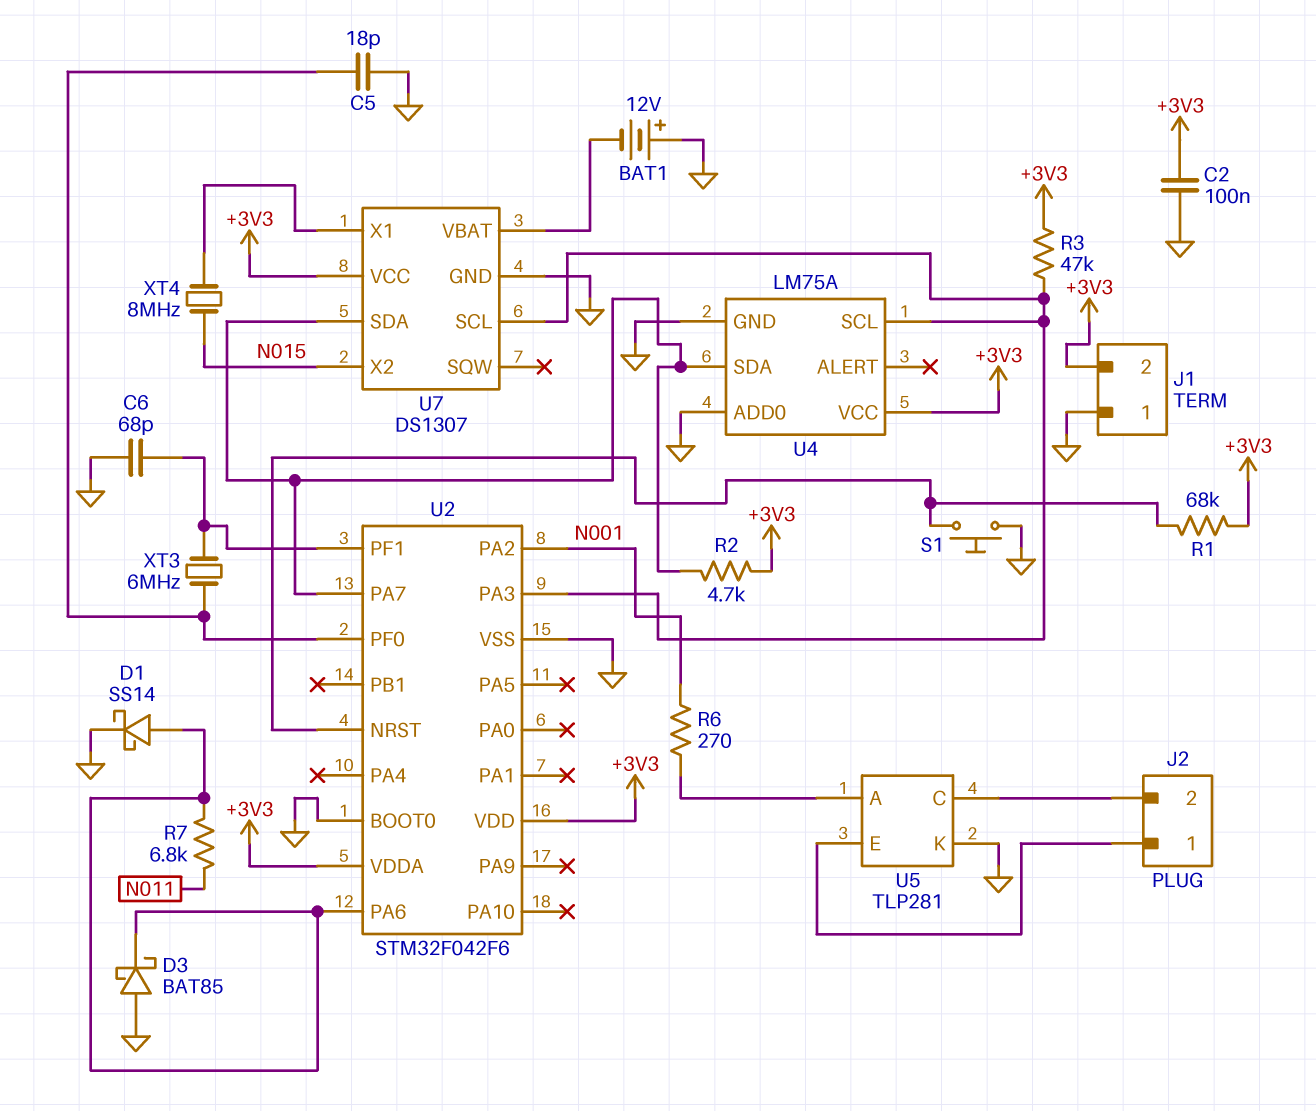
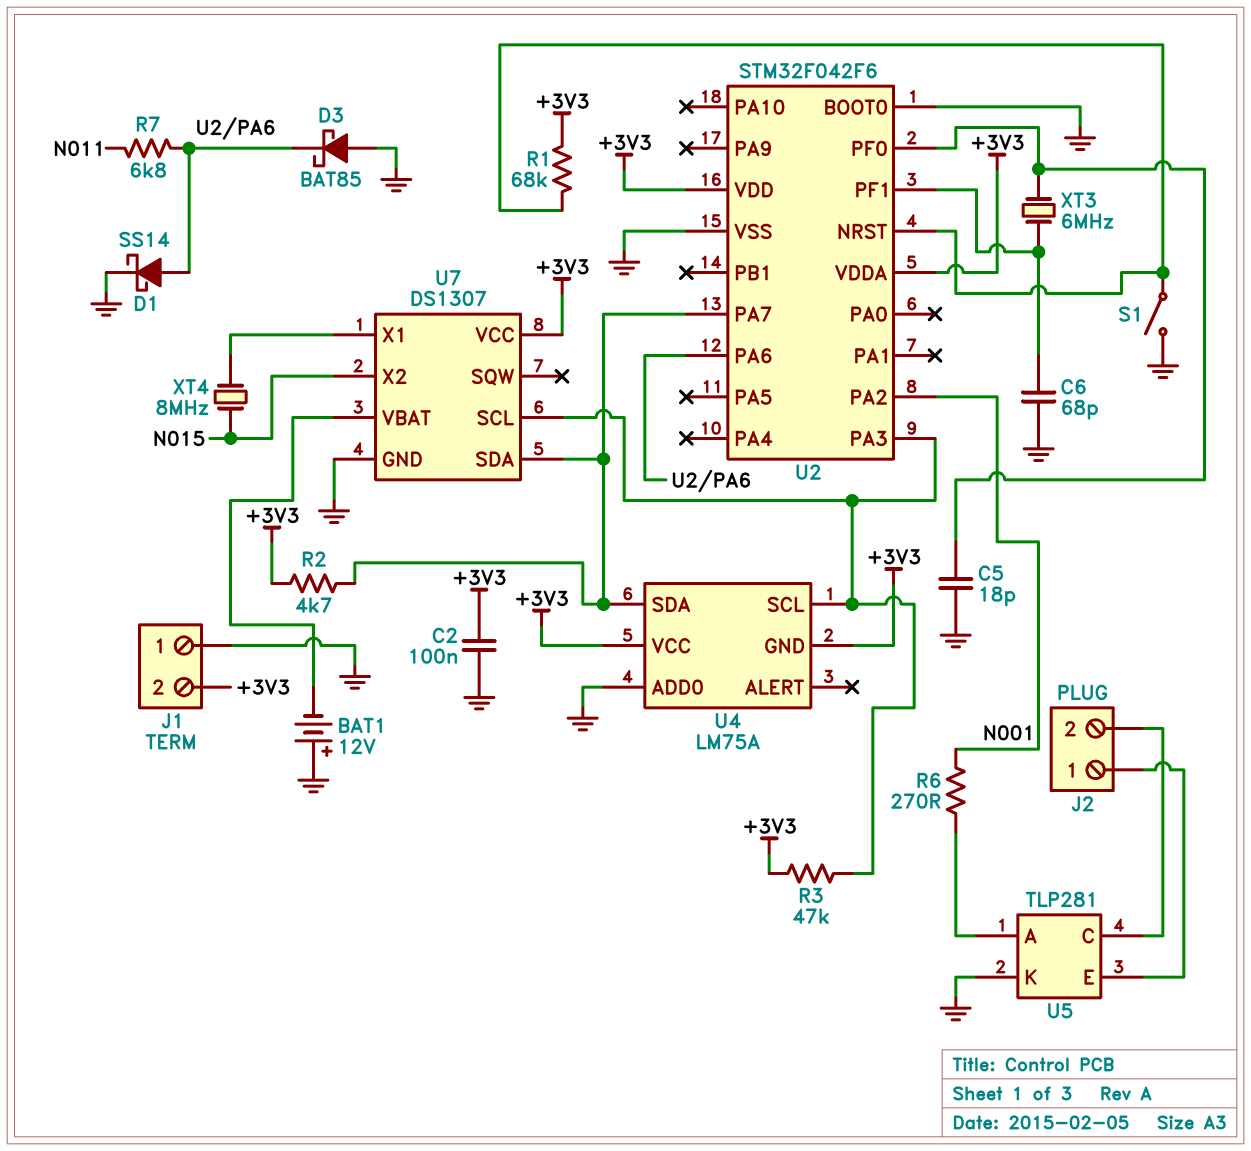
S1: button (GND, U2/NRST) -> switch (GND, U2/NRST)
U4 pin GND: GND -> +3V3

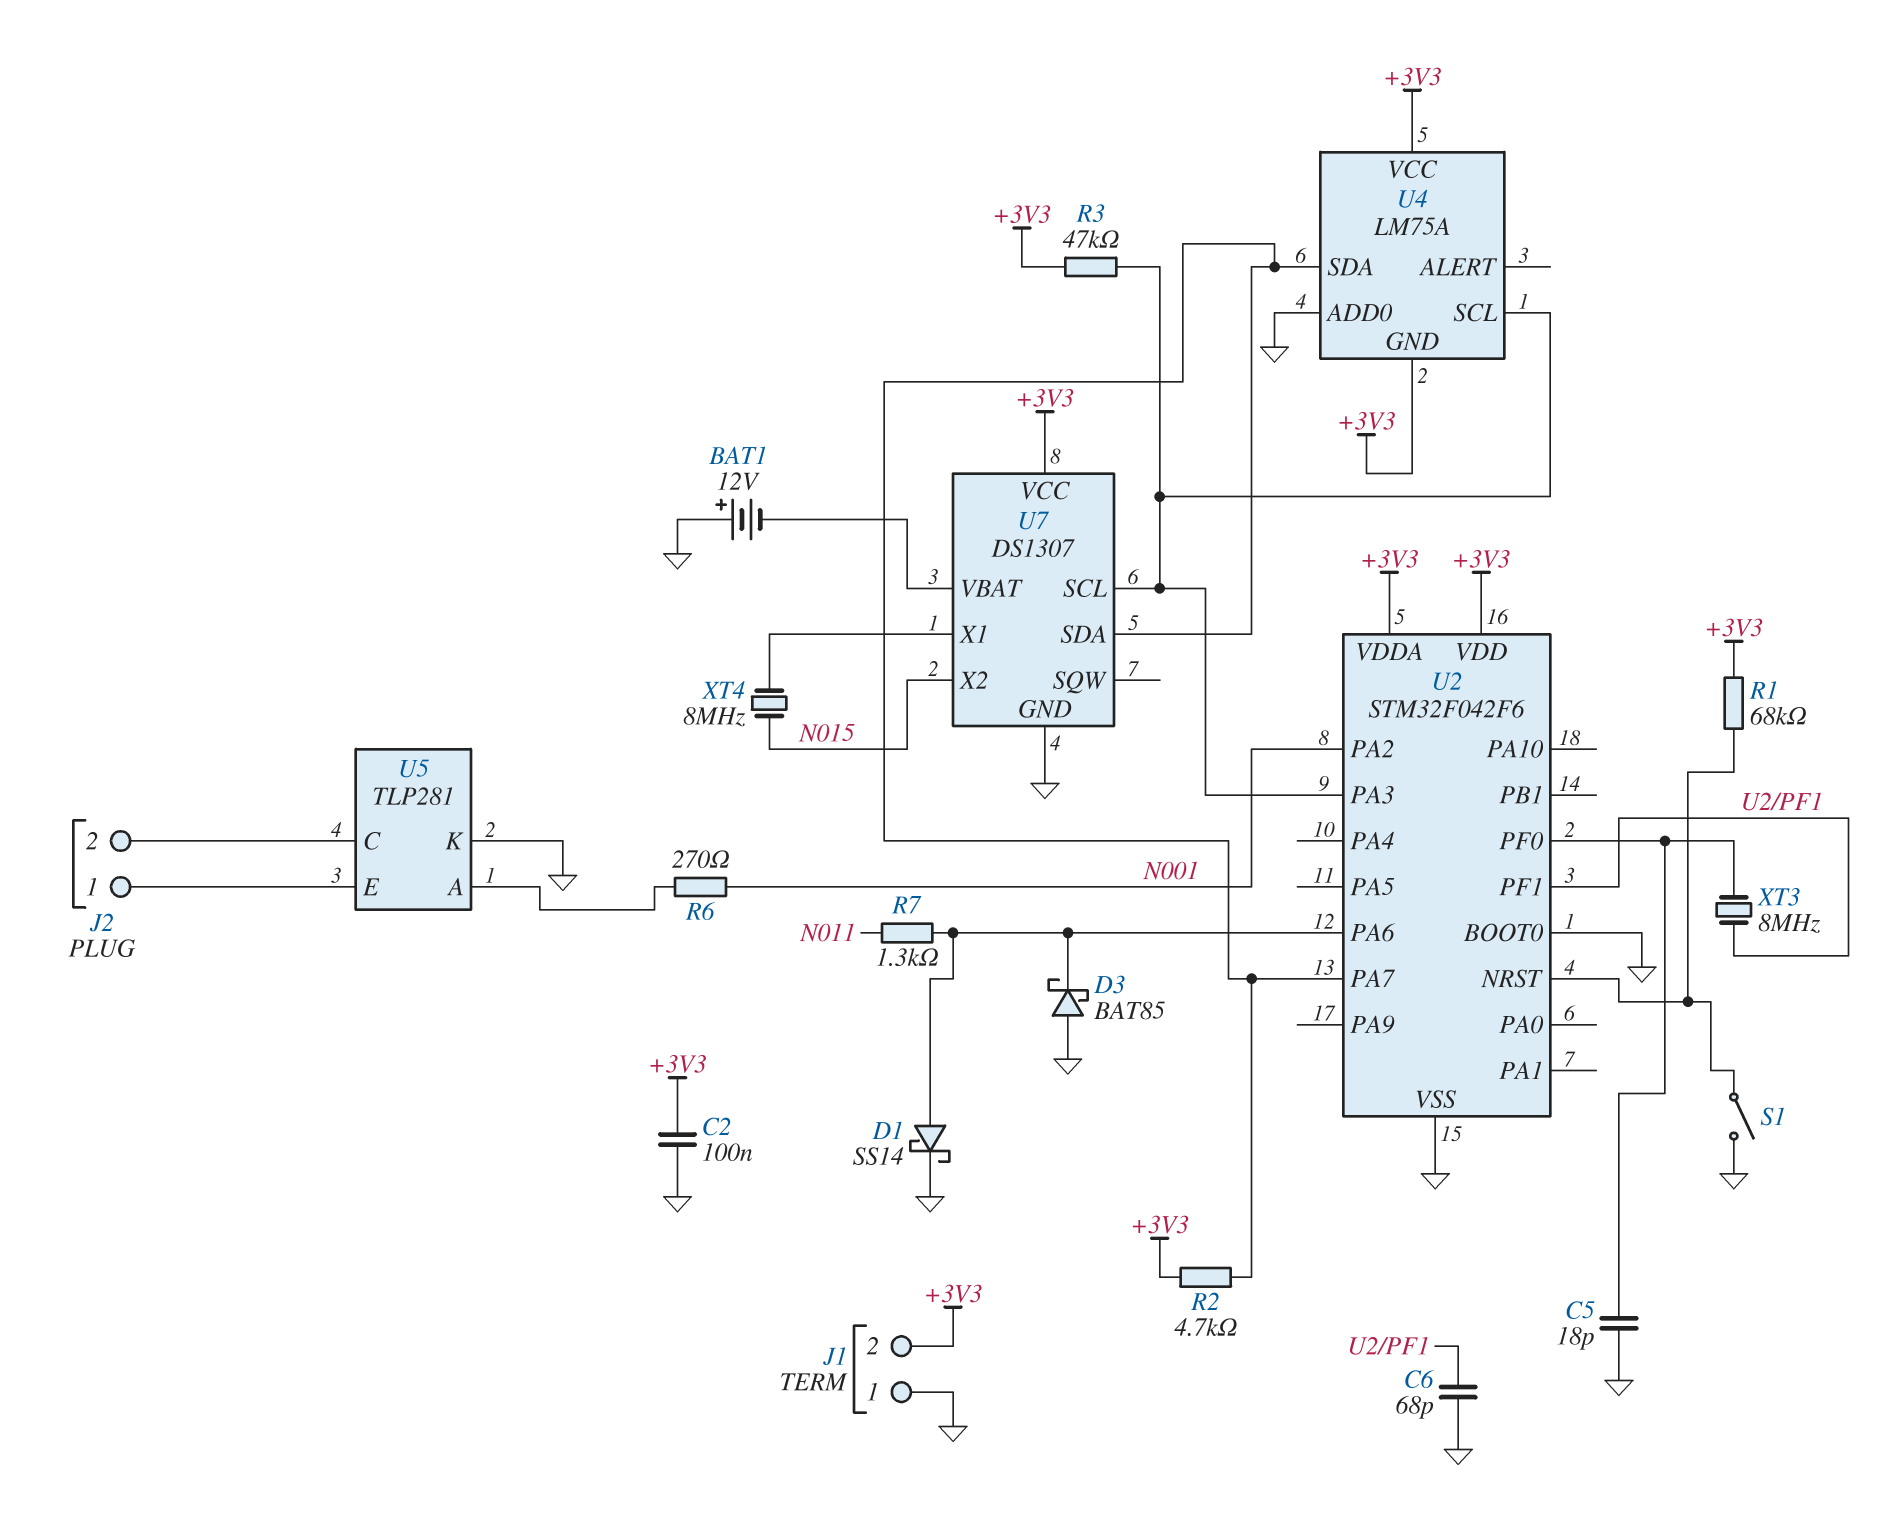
R7: 6.8k (N011, U2/PA6) -> 1.3k (N011, U2/PA6)
XT3: 6MHz (U2/PF0, U2/PF1) -> 8MHz (U2/PF0, U2/PF1)

